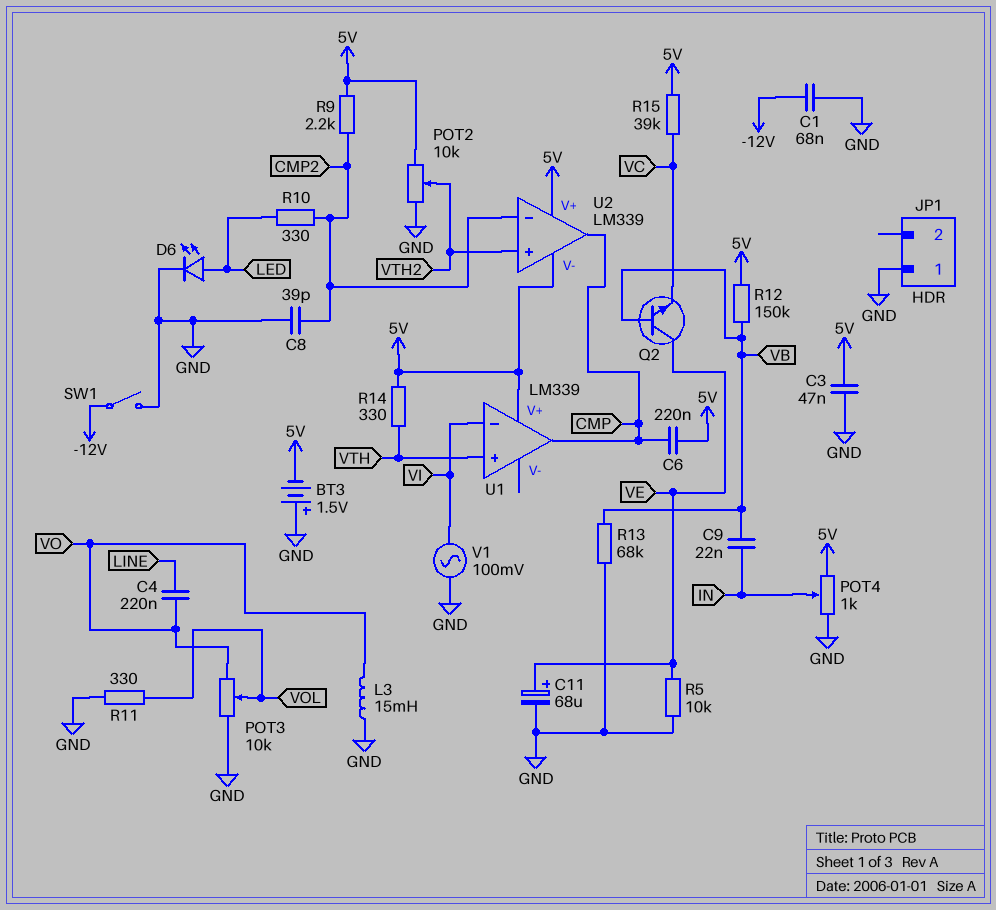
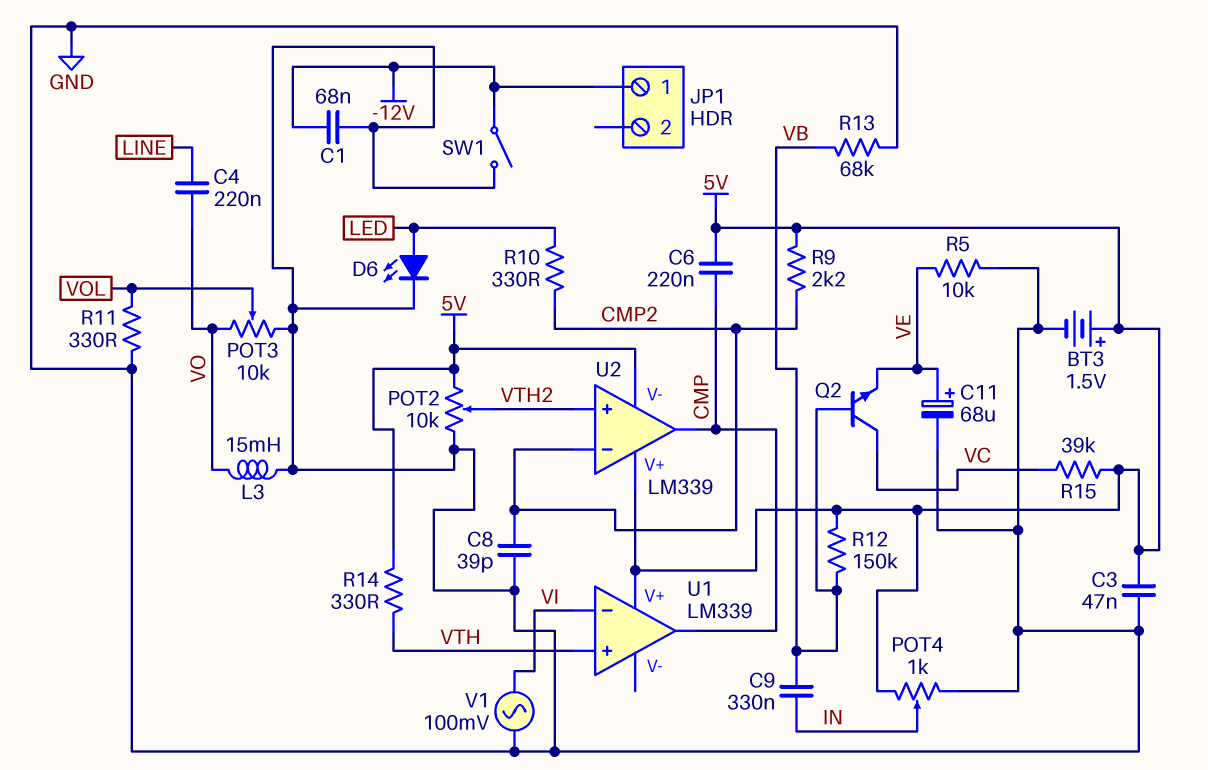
BT3: 1.5V (plus GND, minus 5V) -> 1.5V (plus 5V, minus GND)
C9: 22nF (IN, VB) -> 330nF (IN, VB)
JP1 pin 1: GND -> -12V
Q2: NPN (B VB, C VE, E VC) -> NPN (B VB, C VC, E VE)

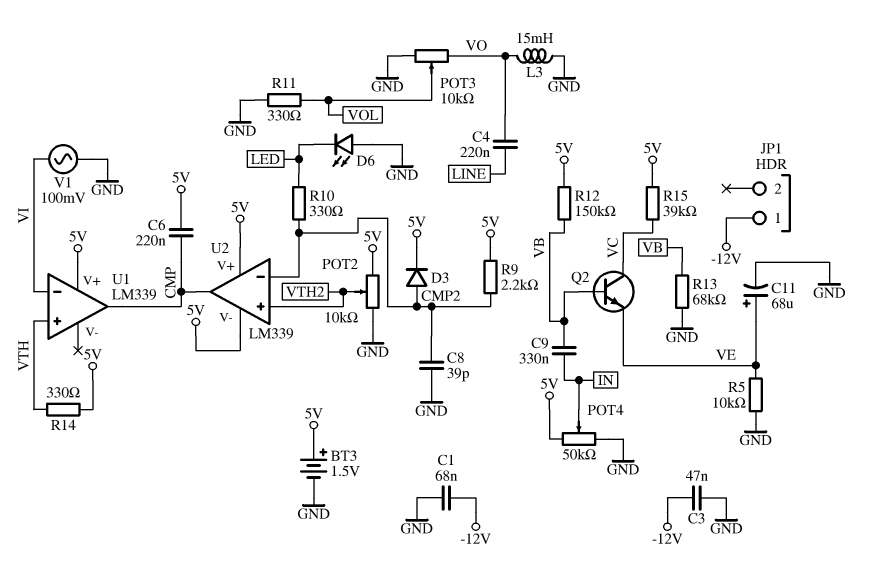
C3: 47nF (5V, GND) -> 47nF (-12V, GND)
D3: none -> diode (A CMP2, K 5V)
D6: LED (A LED, K GND) -> LED (A GND, K LED)
POT4: 1k (5V, GND, wiper IN) -> 50k (5V, GND, wiper IN)
SW1: switch (-12V, GND) -> none

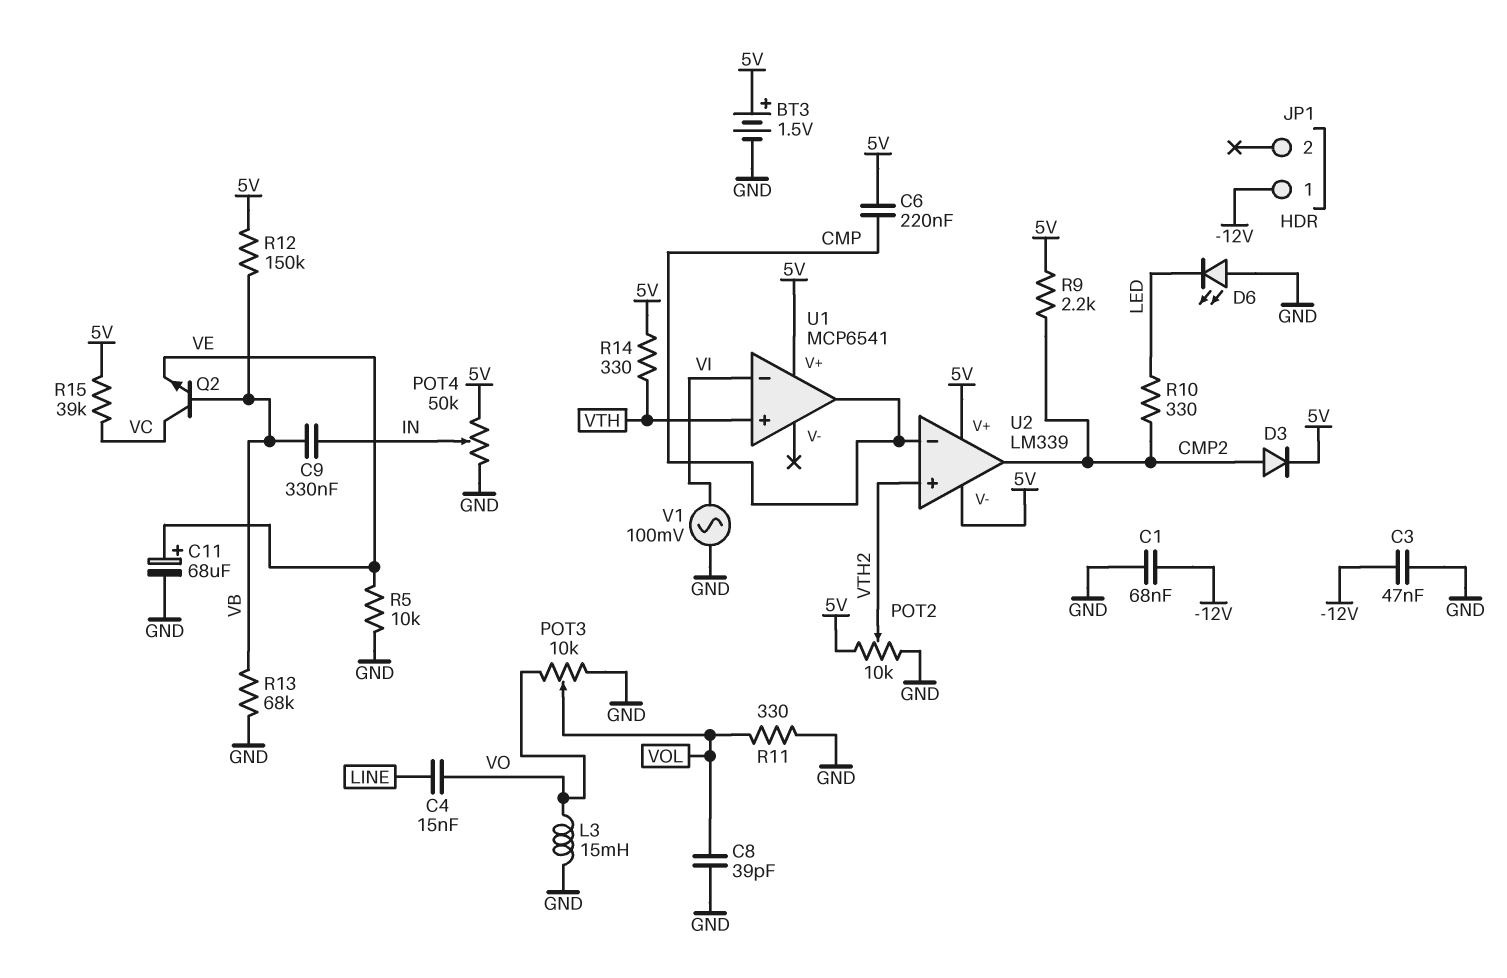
C4: 220nF (LINE, VO) -> 15nF (LINE, VO)
C8: 39pF (CMP2, GND) -> 39pF (GND, VOL)
U1: LM339 -> MCP6541
U2 pin in-: CMP2 -> CMP
U2 pin out: CMP -> CMP2

